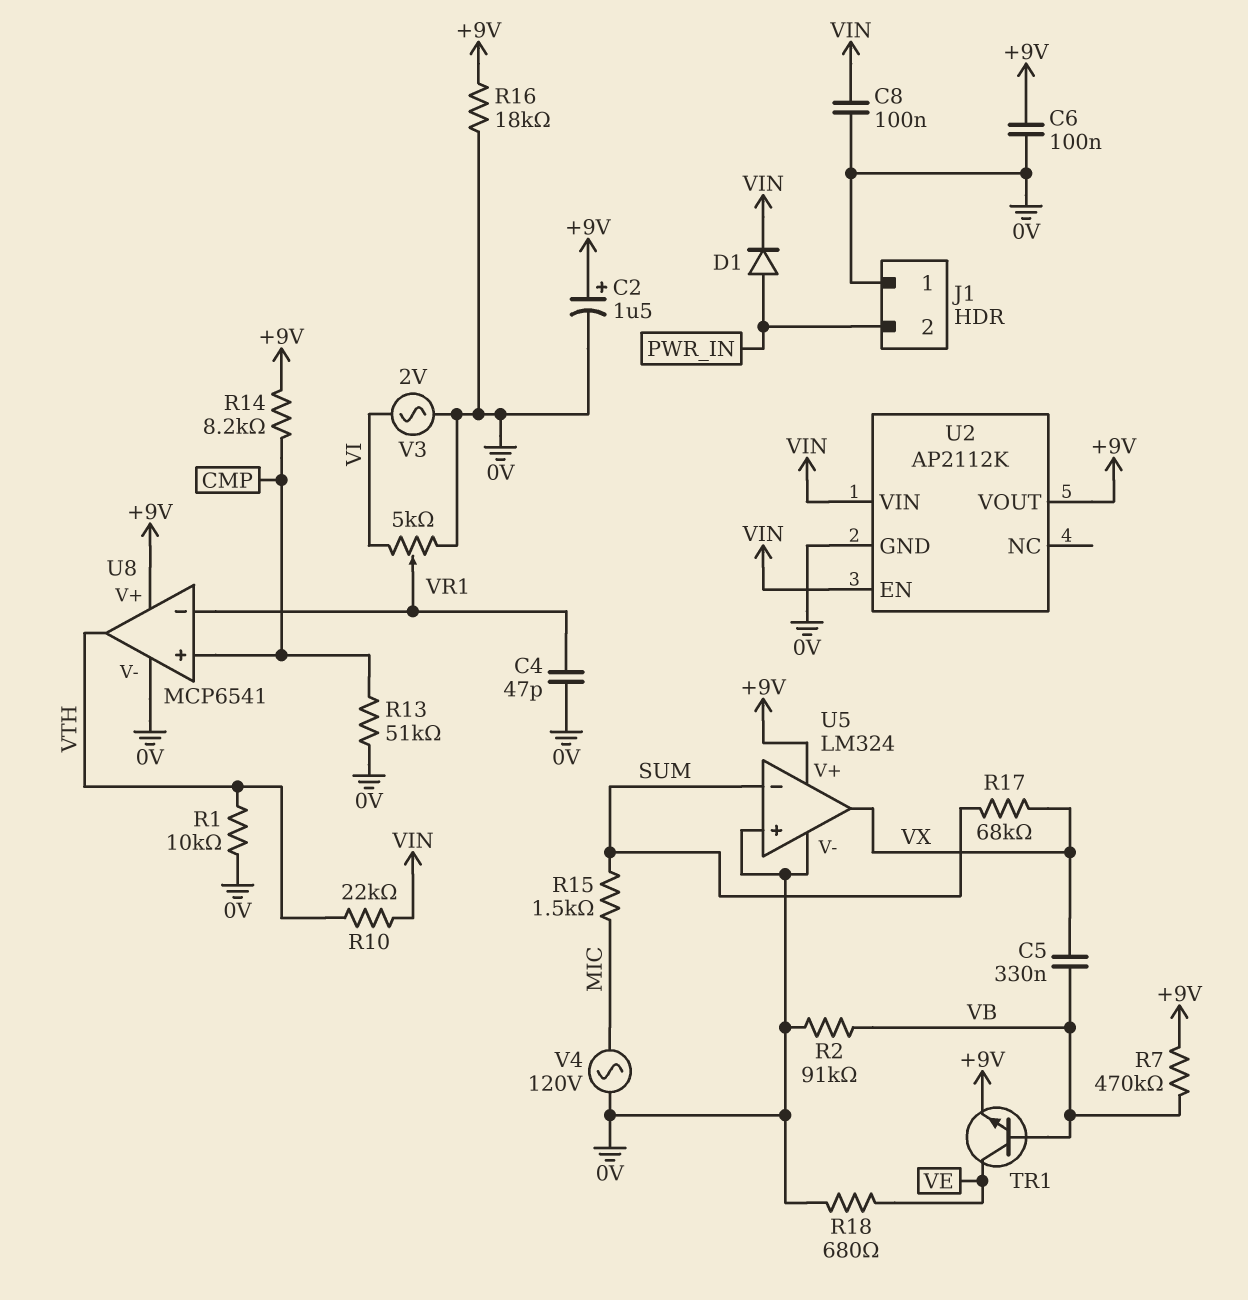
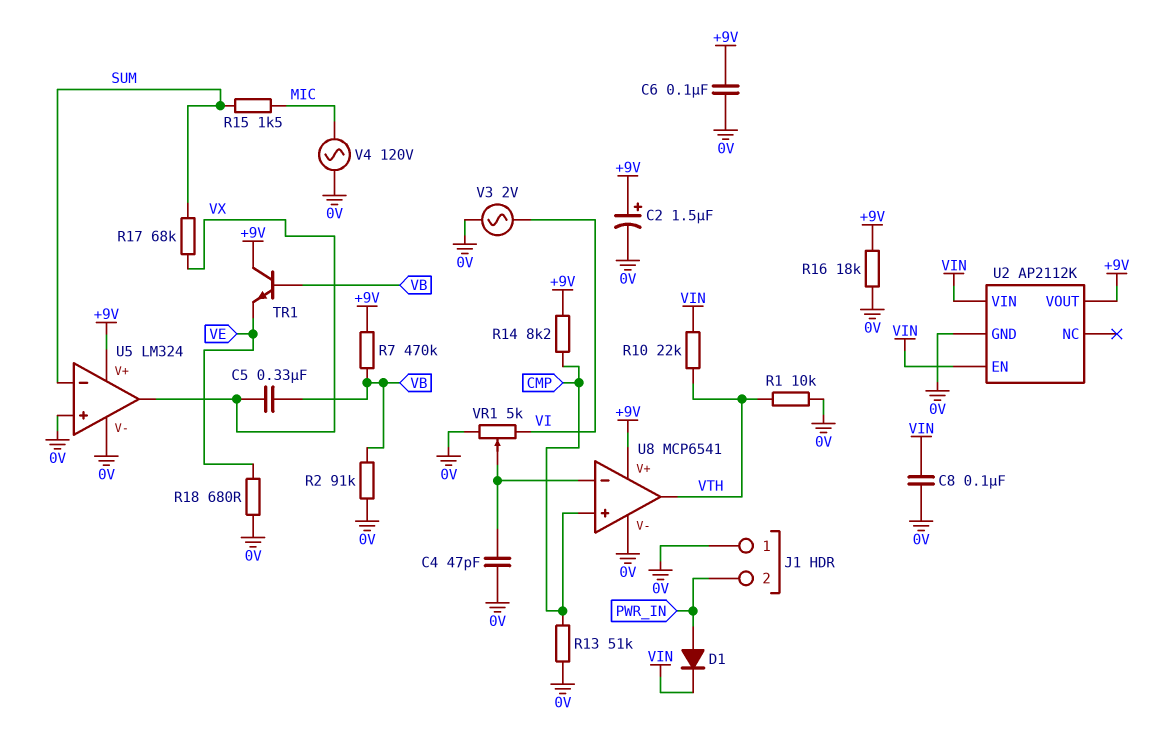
TR1: NPN (B VB, C VE, E +9V) -> NPN (B VB, C +9V, E VE)

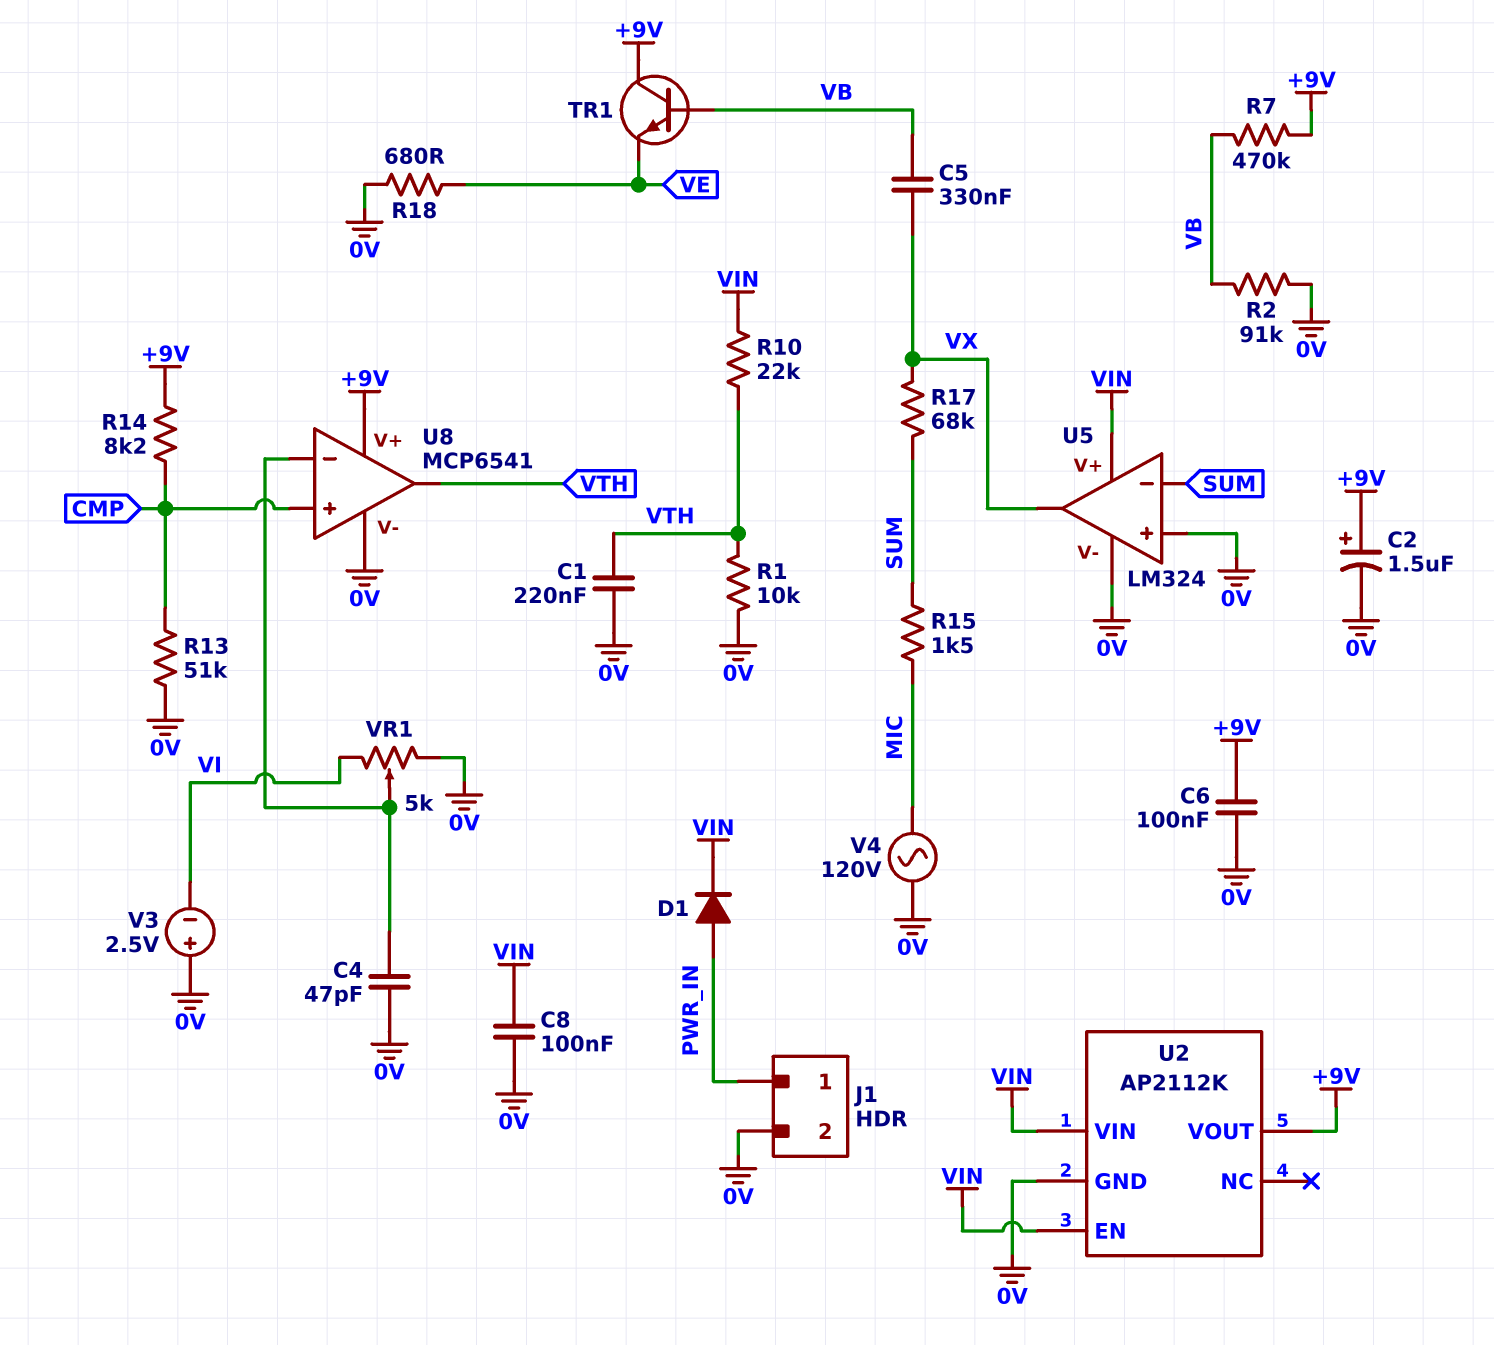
C1: none -> 220nF (0V, VTH)
J1 pin 1: 0V -> PWR_IN
J1 pin 2: PWR_IN -> 0V
R16: 18k (+9V, 0V) -> none
U5 pin V+: +9V -> VIN
V3: AC 2V (0V, VI) -> 2.5V (plus 0V, minus VI)

